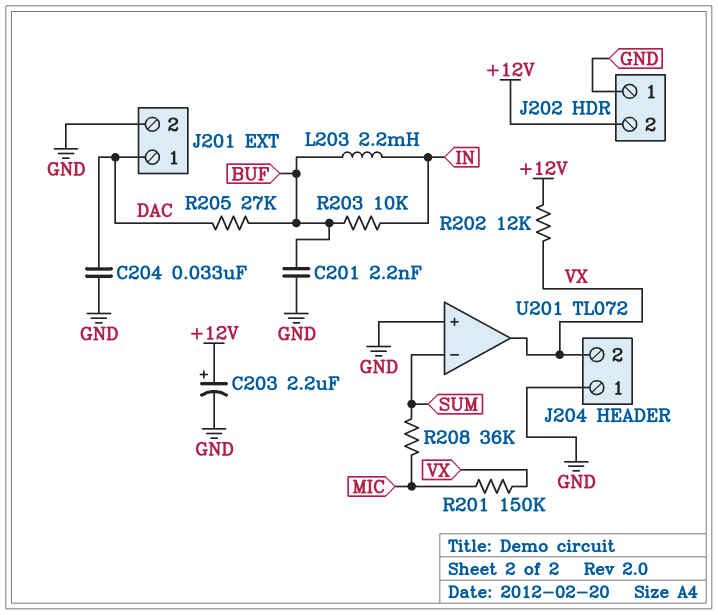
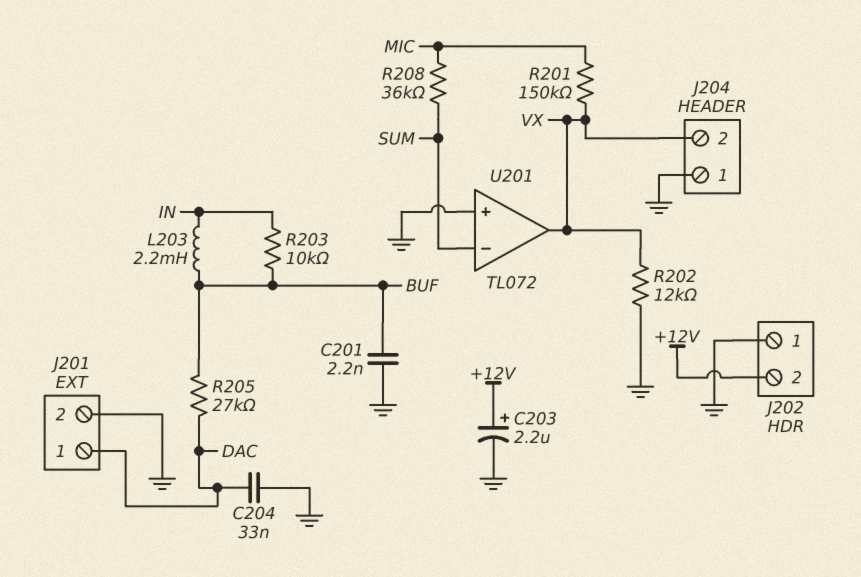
R202: 12k (+12V, VX) -> 12k (GND, VX)

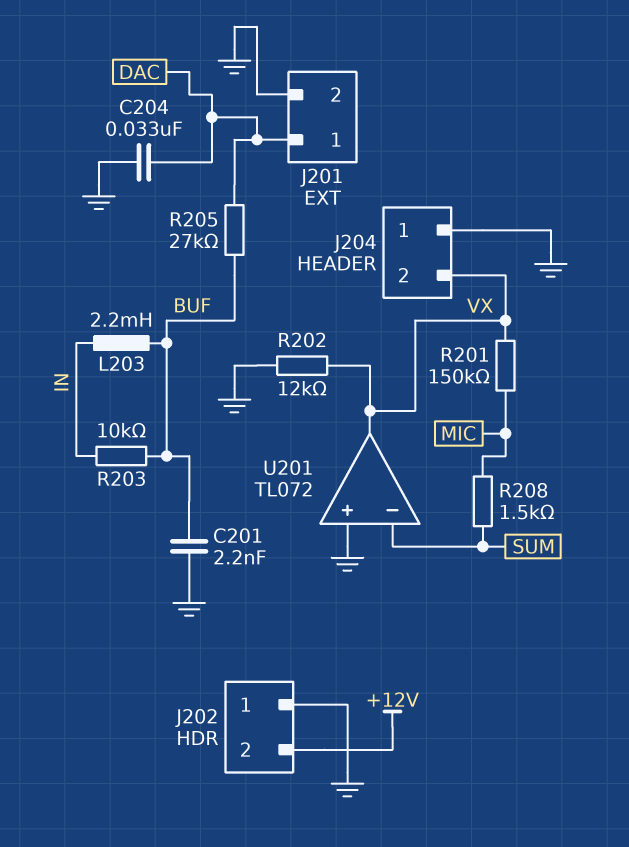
C203: 2.2uF (plus +12V, minus GND) -> none
R208: 36k (MIC, SUM) -> 1.5k (MIC, SUM)

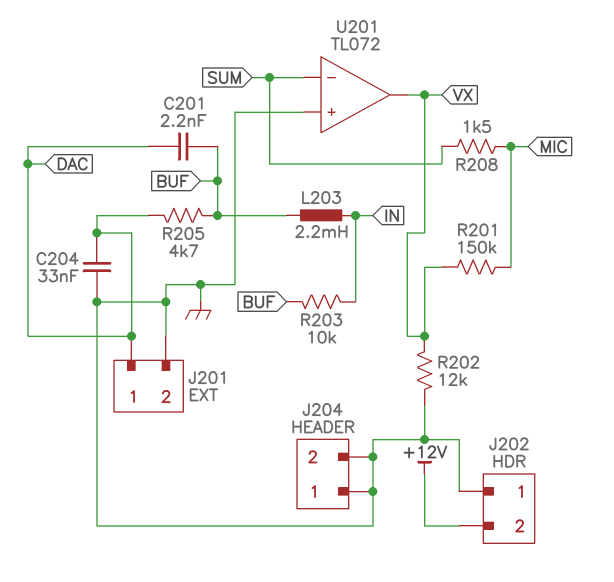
C201: 2.2nF (BUF, GND) -> 2.2nF (BUF, DAC)
J204 pin 2: VX -> GND
R205: 27k (BUF, DAC) -> 4.7k (BUF, DAC)

